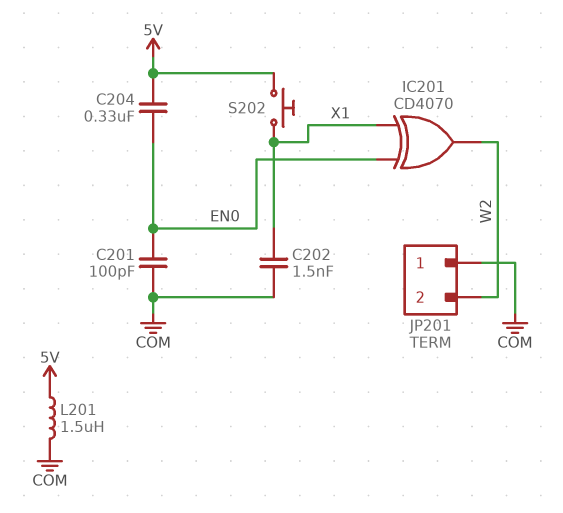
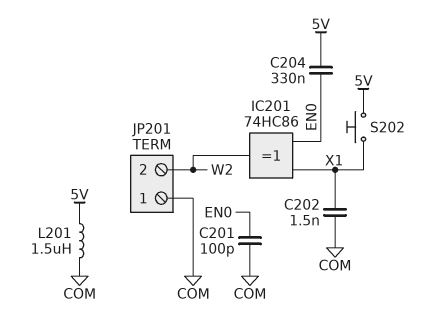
IC201: XOR CD4070 (in EN0, in X1, out W2) -> XOR 74HC86 (in EN0, in X1, out W2)

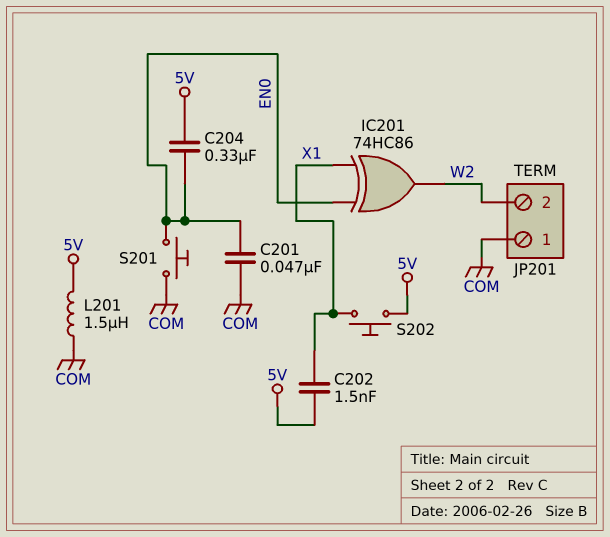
C201: 100pF (COM, EN0) -> 47nF (COM, EN0)
C202: 1.5nF (COM, X1) -> 1.5nF (5V, X1)
S201: none -> button (COM, EN0)

